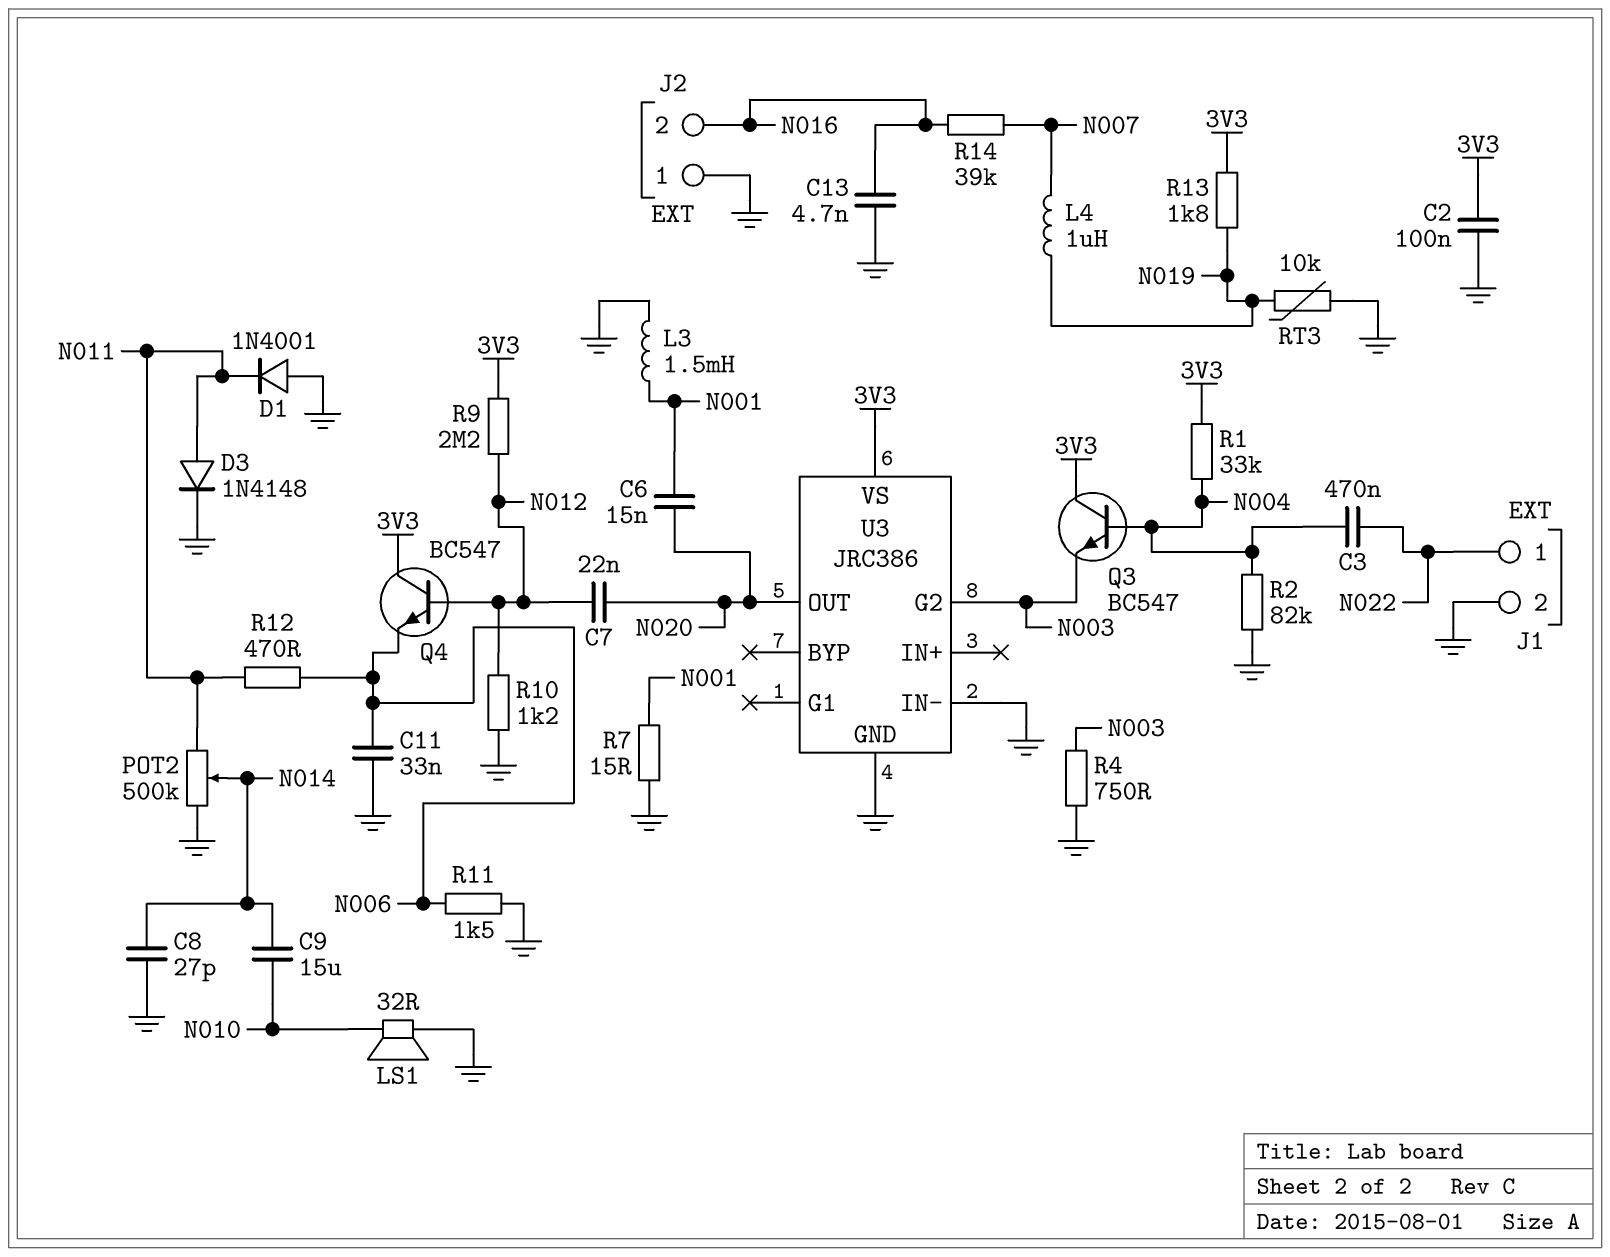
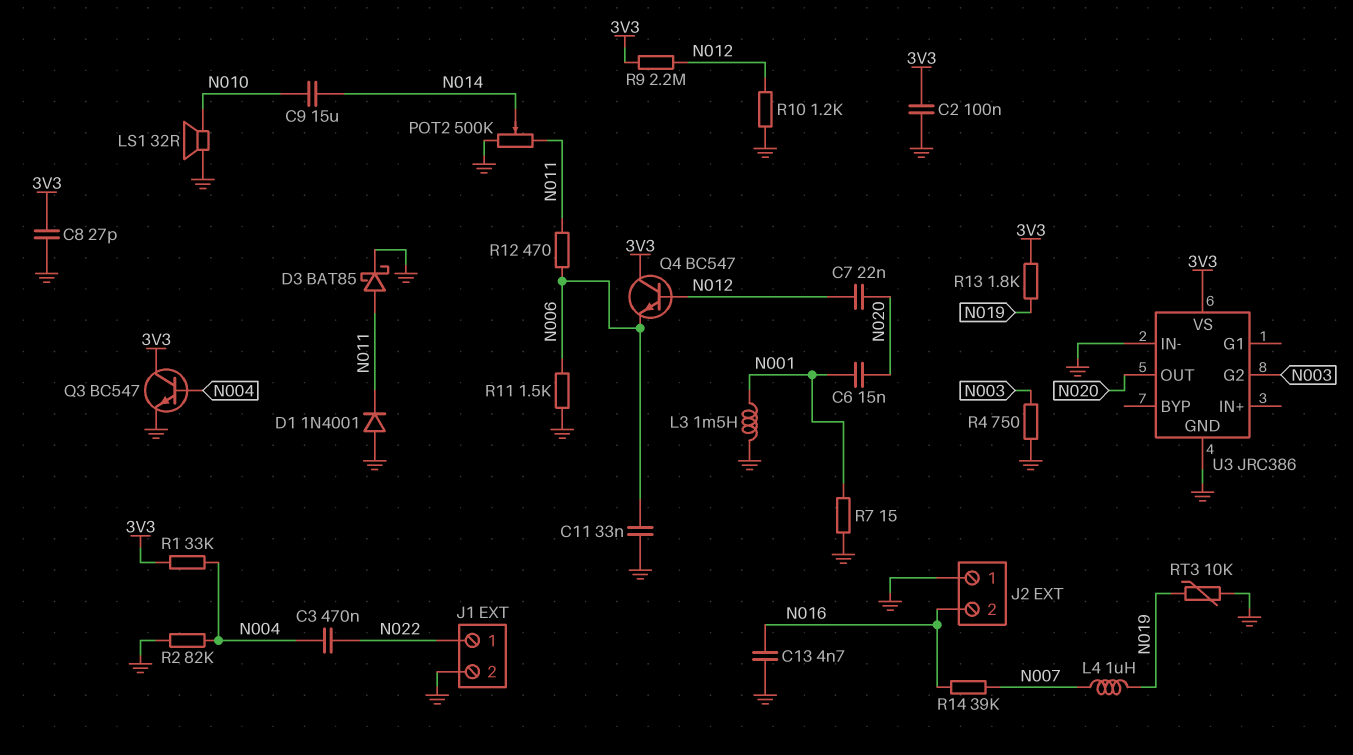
C8: 27pF (GND, N014) -> 27pF (3V3, GND)
D3: diode 1N4148 (A N011, K GND) -> schottky BAT85 (A N011, K GND)
Q3: NPN BC547 (B N004, C 3V3, E N003) -> NPN BC547 (B N004, C 3V3, E GND)

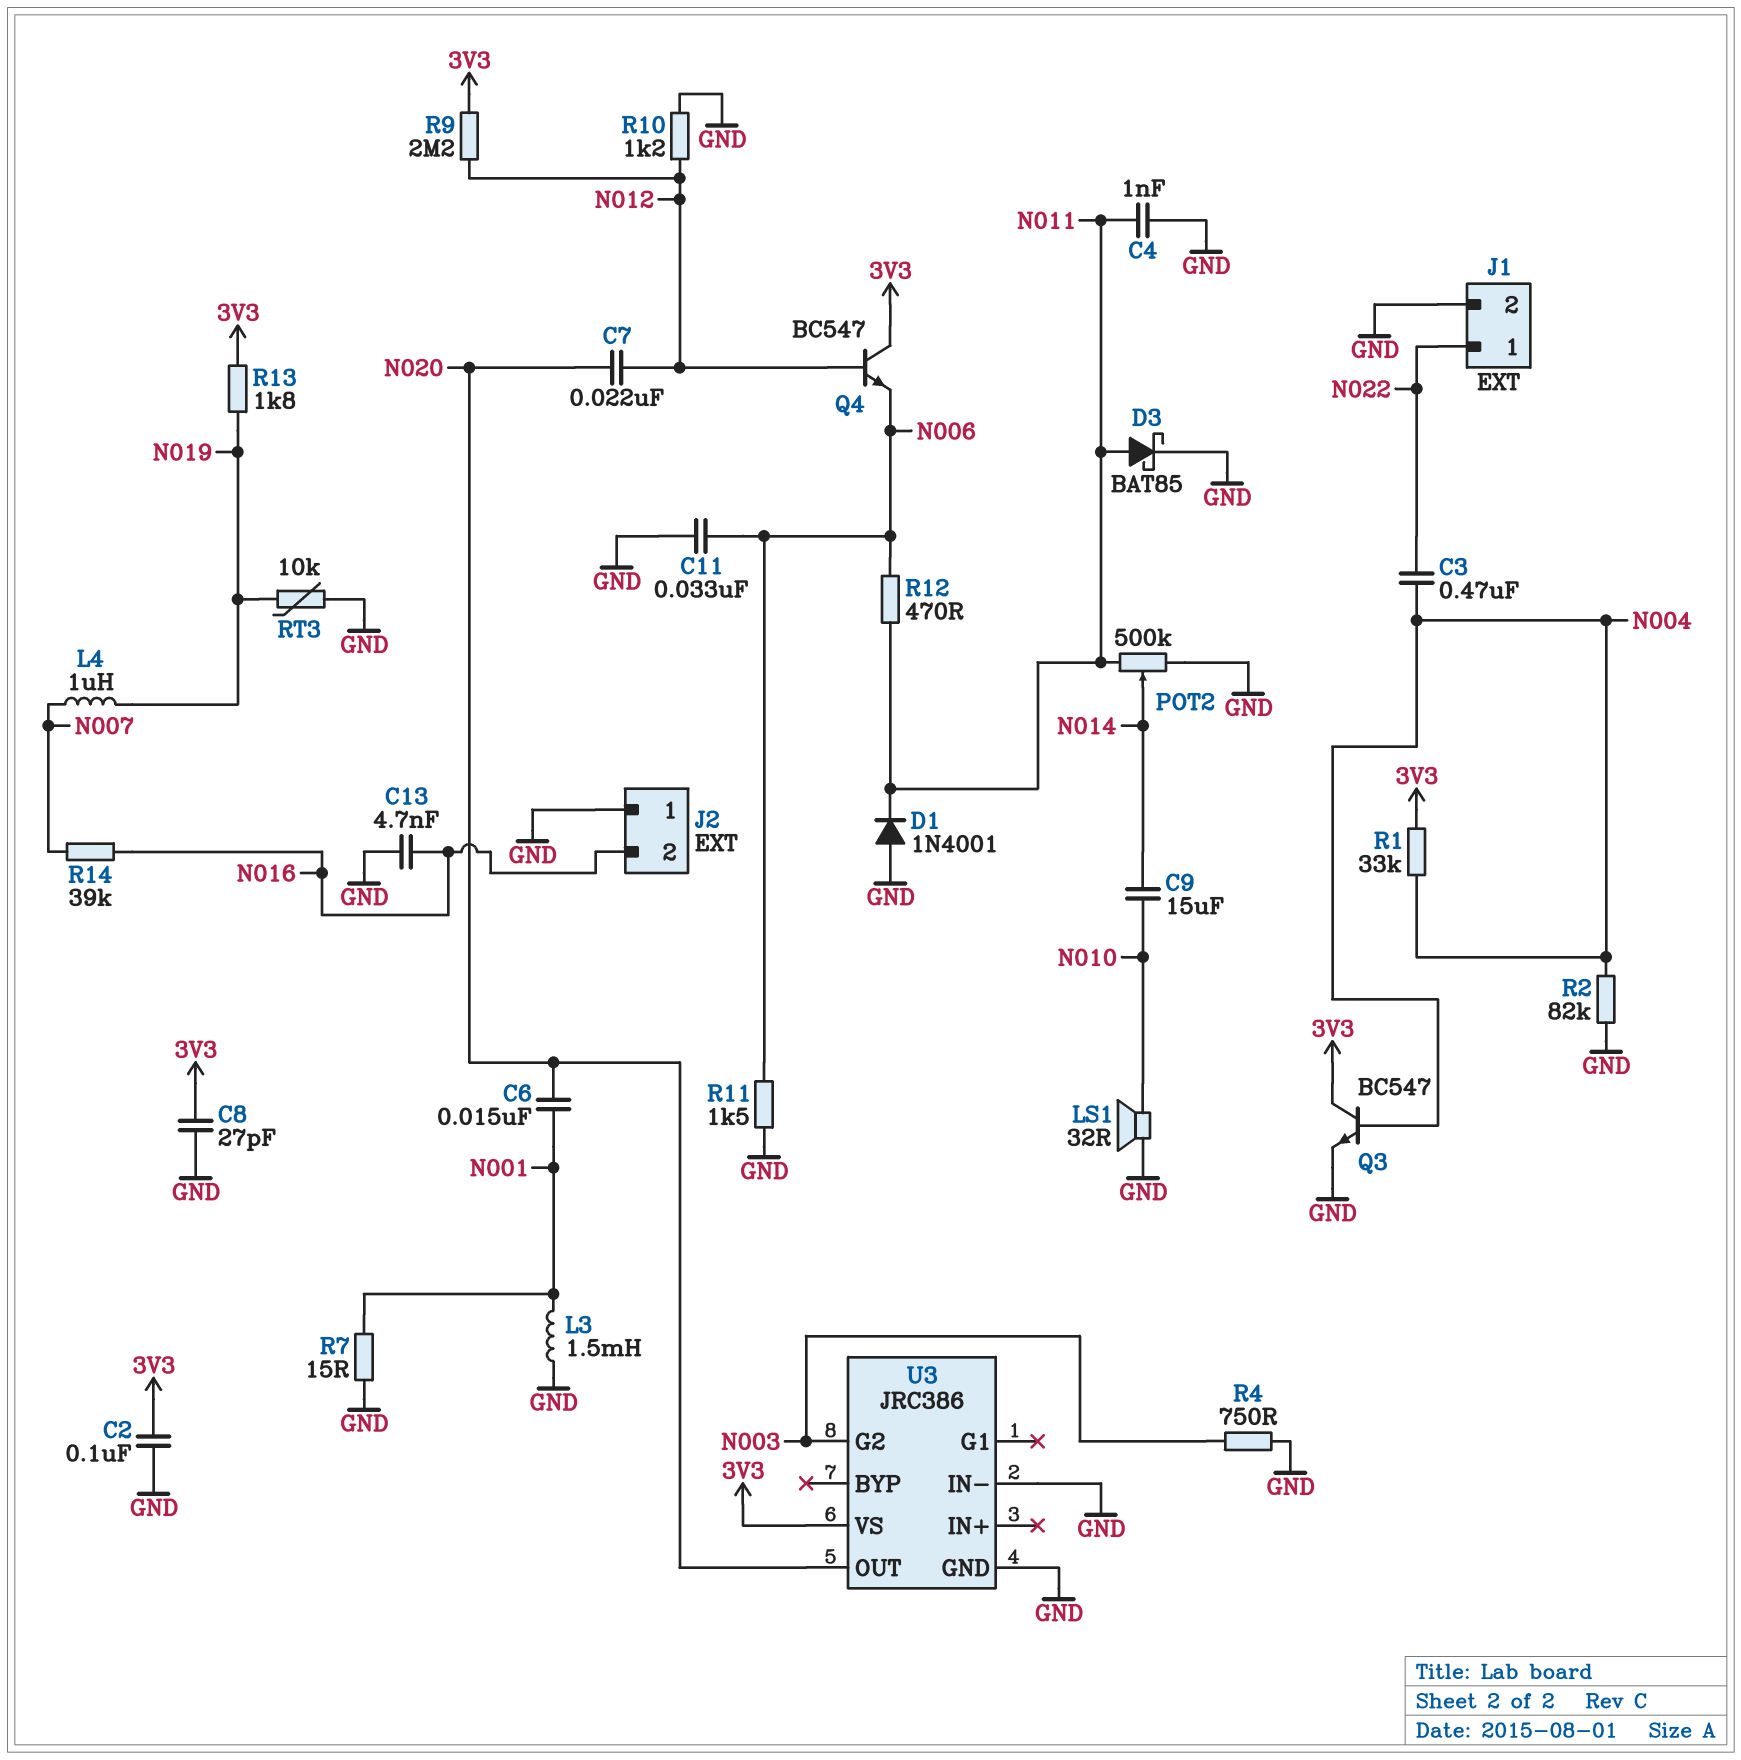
C4: none -> 1nF (GND, N011)

